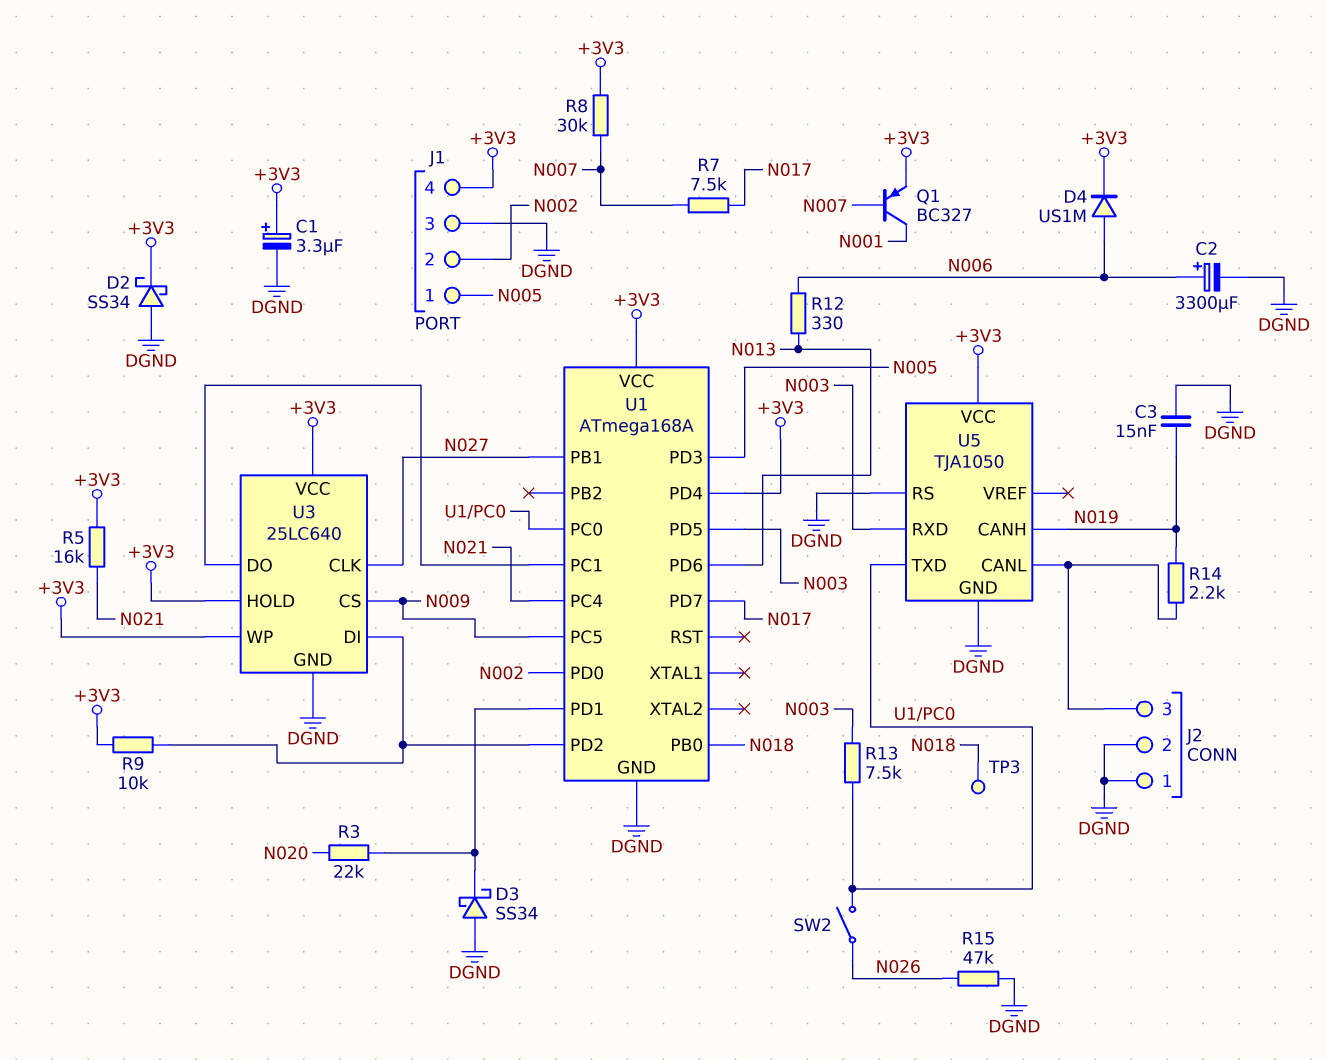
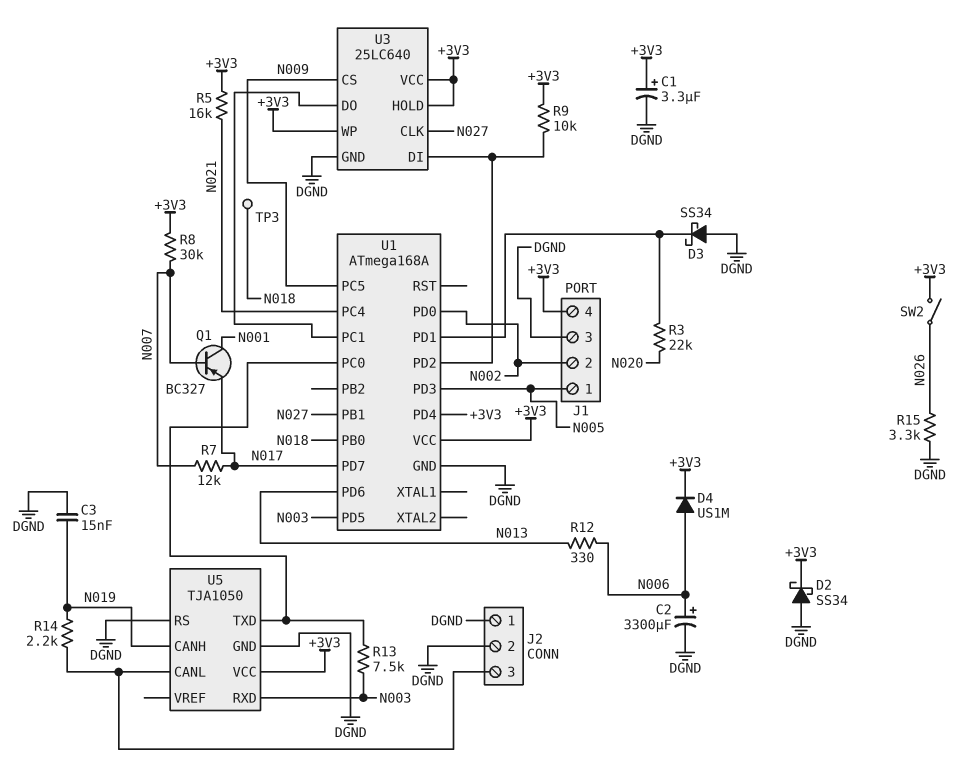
Q1: PNP BC327 (B N007, C N001, E +3V3) -> PNP BC327 (B N007, C N001, E N017)
R7: 7.5k (N007, N017) -> 12k (N007, N017)
R15: 47k (DGND, N026) -> 3.3k (DGND, N026)
SW2: switch (N026, U1/PC0) -> switch (+3V3, N026)

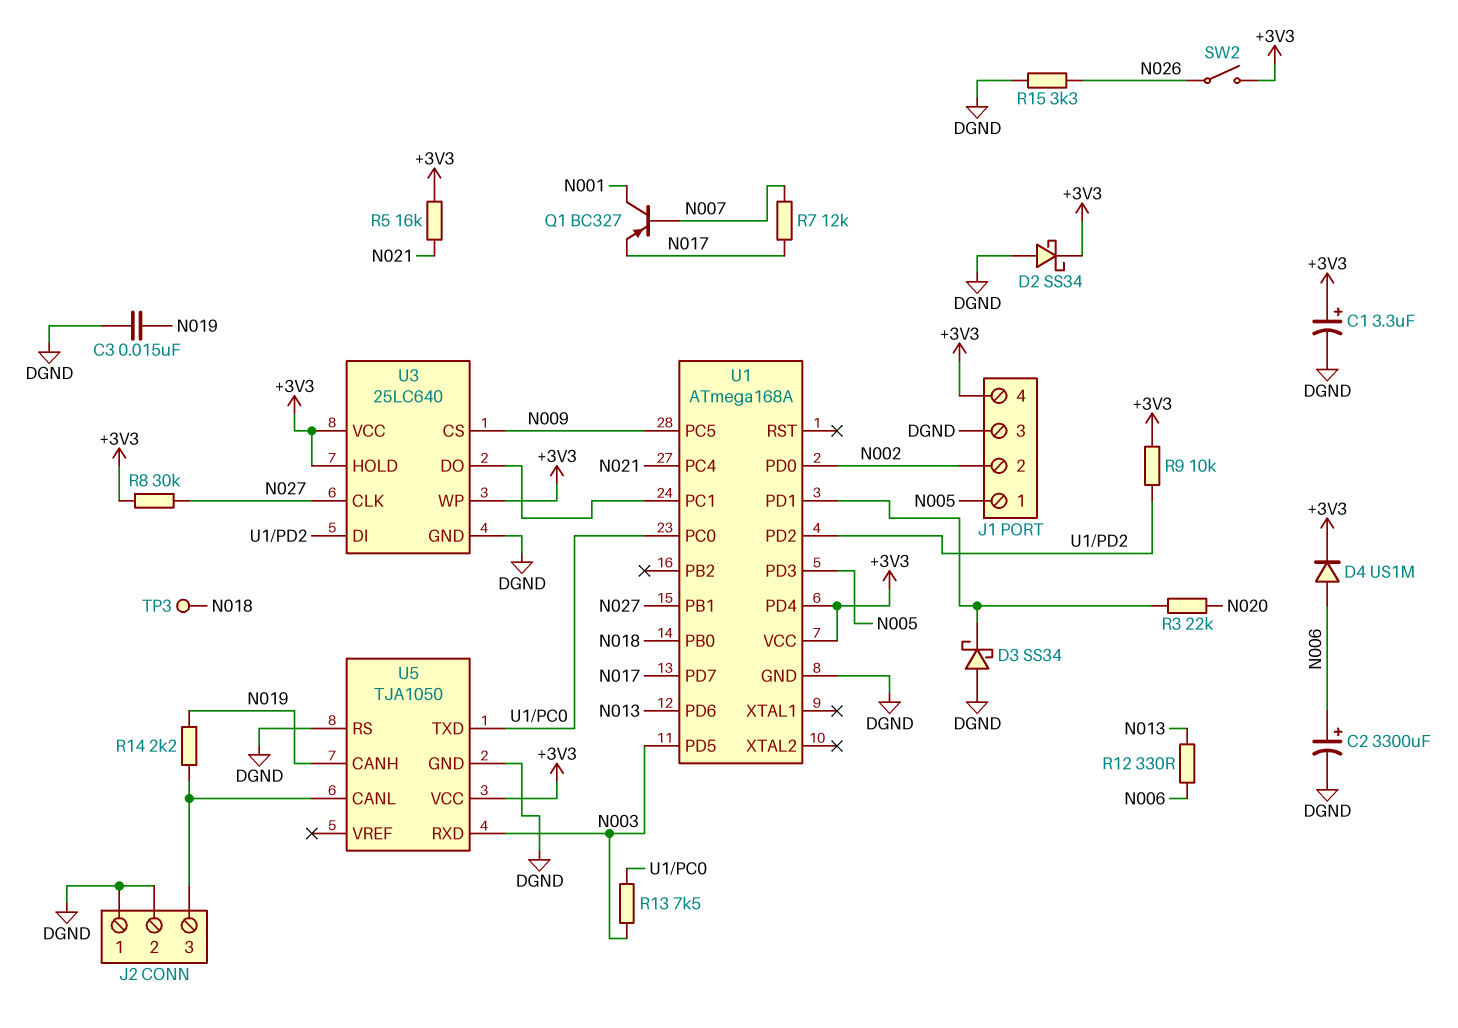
R8: 30k (+3V3, N007) -> 30k (+3V3, N027)

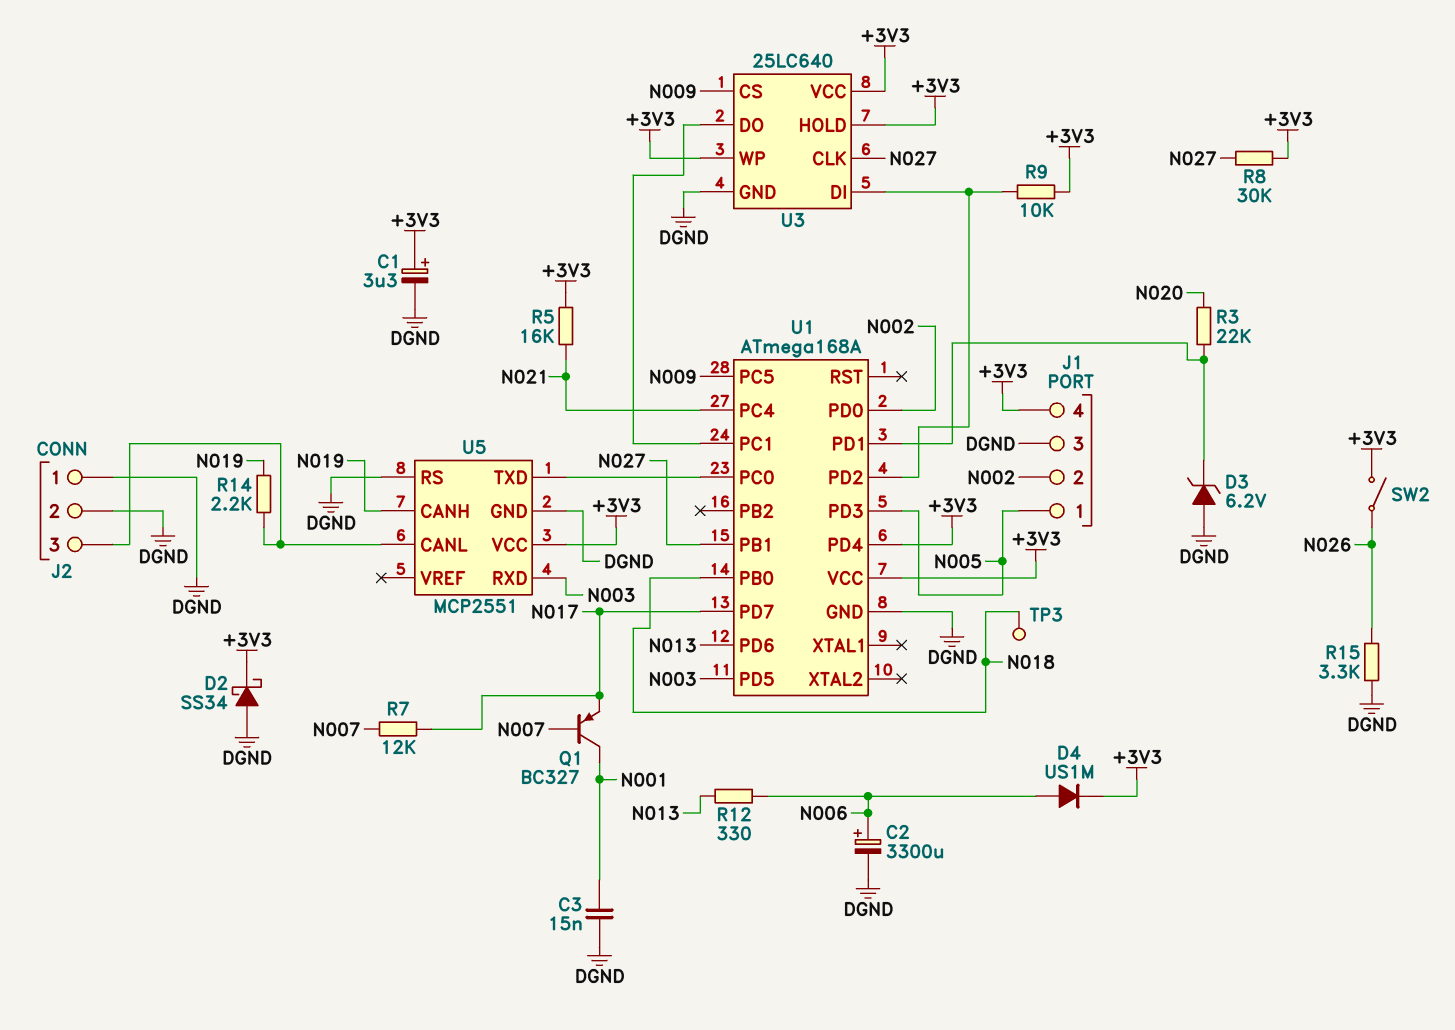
C3: 15nF (DGND, N019) -> 15nF (DGND, N001)
D3: schottky SS34 (A DGND, K U1/PD1) -> zener 6.2V (A DGND, K U1/PD1)
R13: 7.5k (N003, U1/PC0) -> none
U5: TJA1050 -> MCP2551

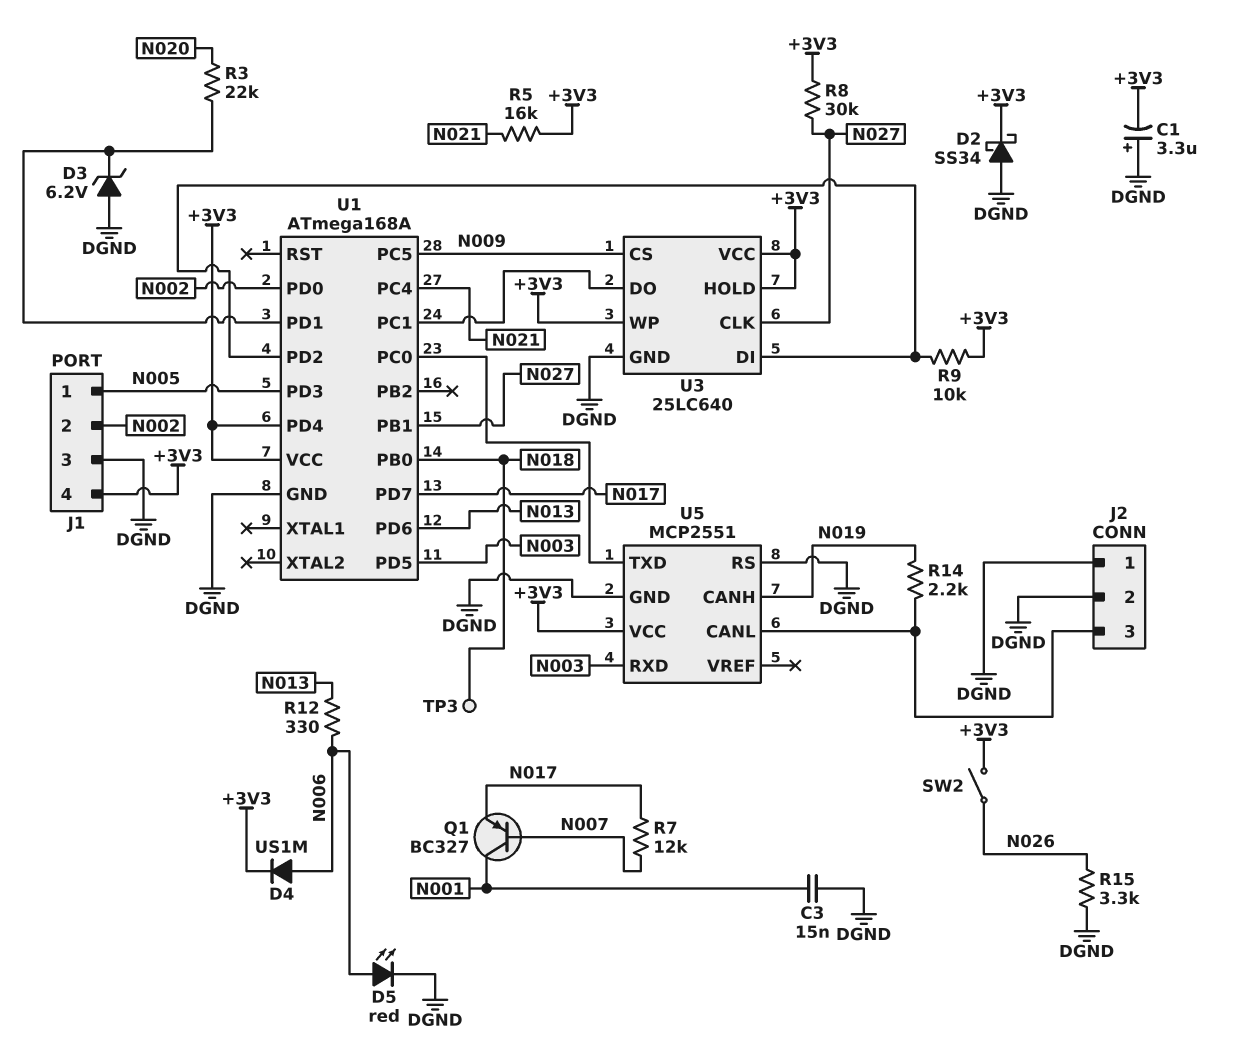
C1: 3.3uF (plus +3V3, minus DGND) -> 3.3uF (plus DGND, minus +3V3)
C2: 3300uF (plus N006, minus DGND) -> none
D5: none -> LED red (A N006, K DGND)

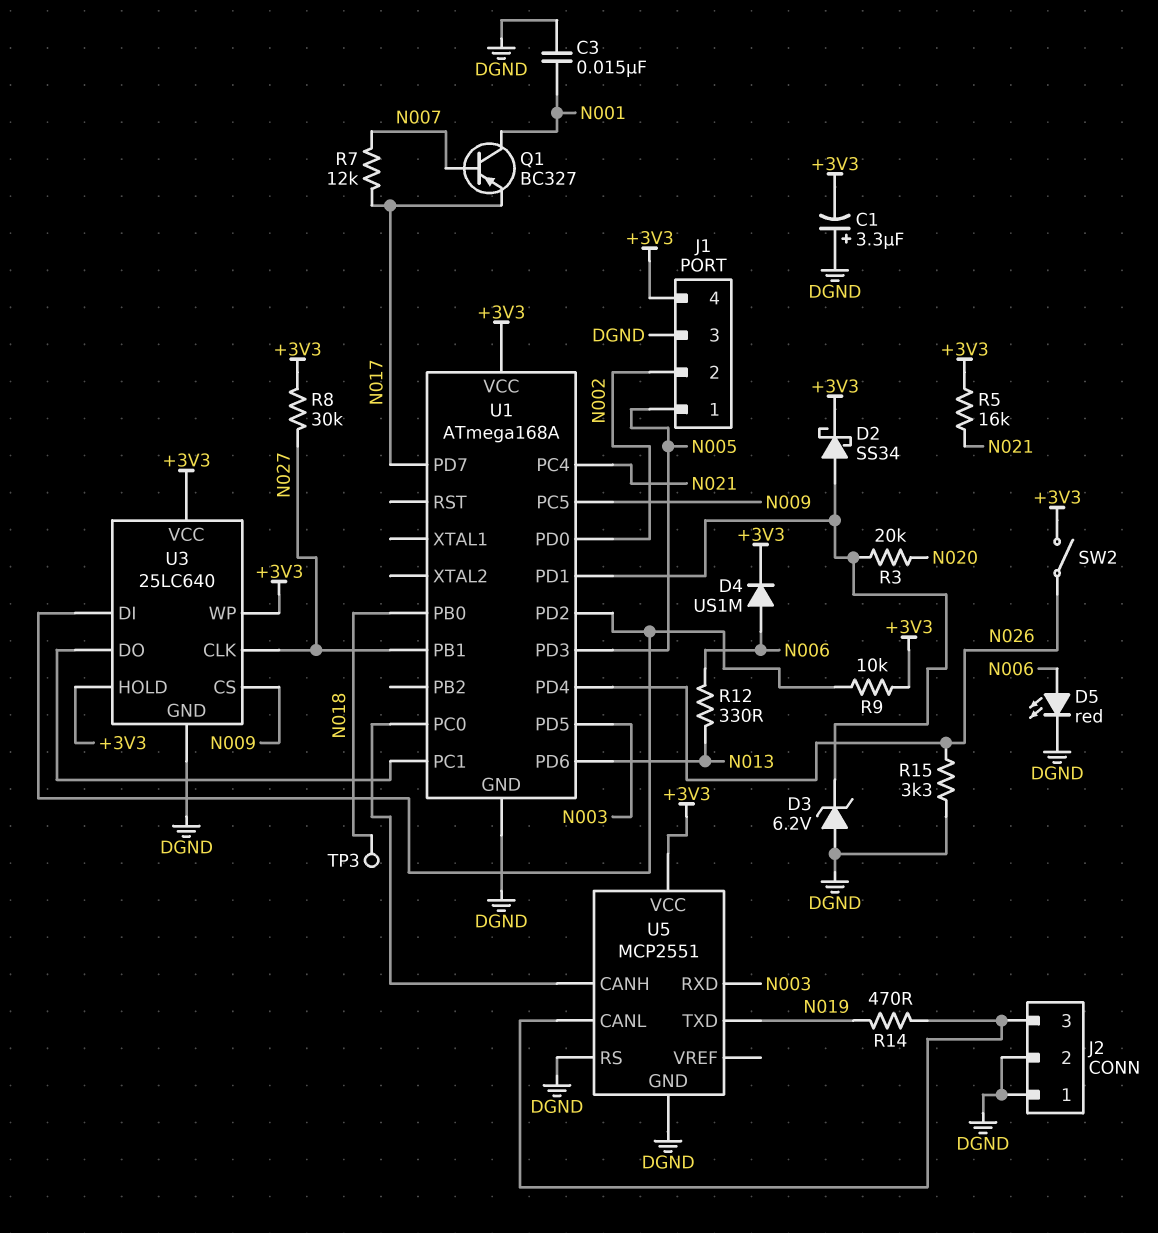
D2: schottky SS34 (A DGND, K +3V3) -> schottky SS34 (A U1/PD1, K +3V3)
R3: 22k (N020, U1/PD1) -> 20k (N020, U1/PD1)
R14: 2.2k (J2/3, N019) -> 470 (J2/3, N019)
U1 pin PD4: +3V3 -> N026
U5 pin CANH: N019 -> U1/PC0
U5 pin TXD: U1/PC0 -> N019

